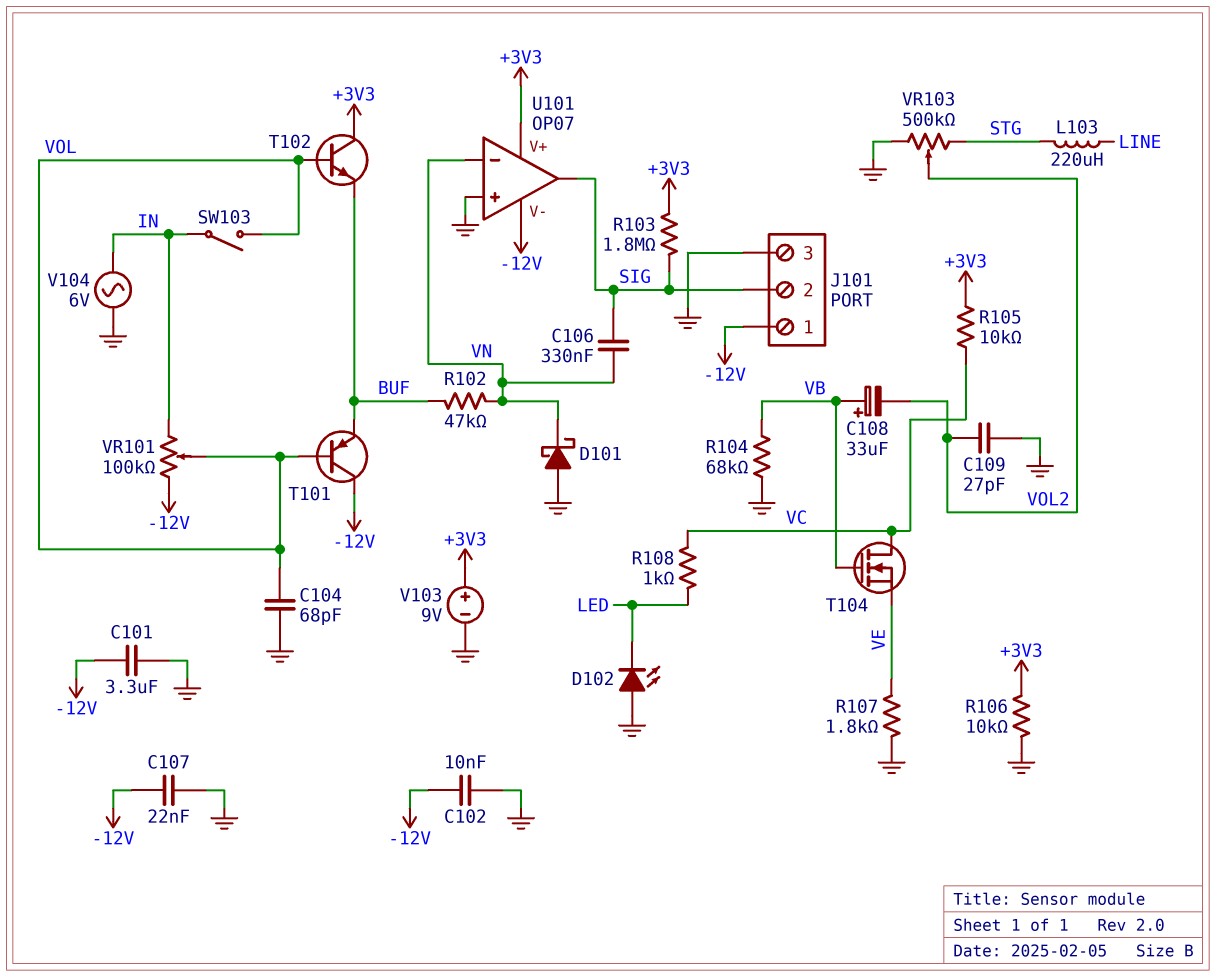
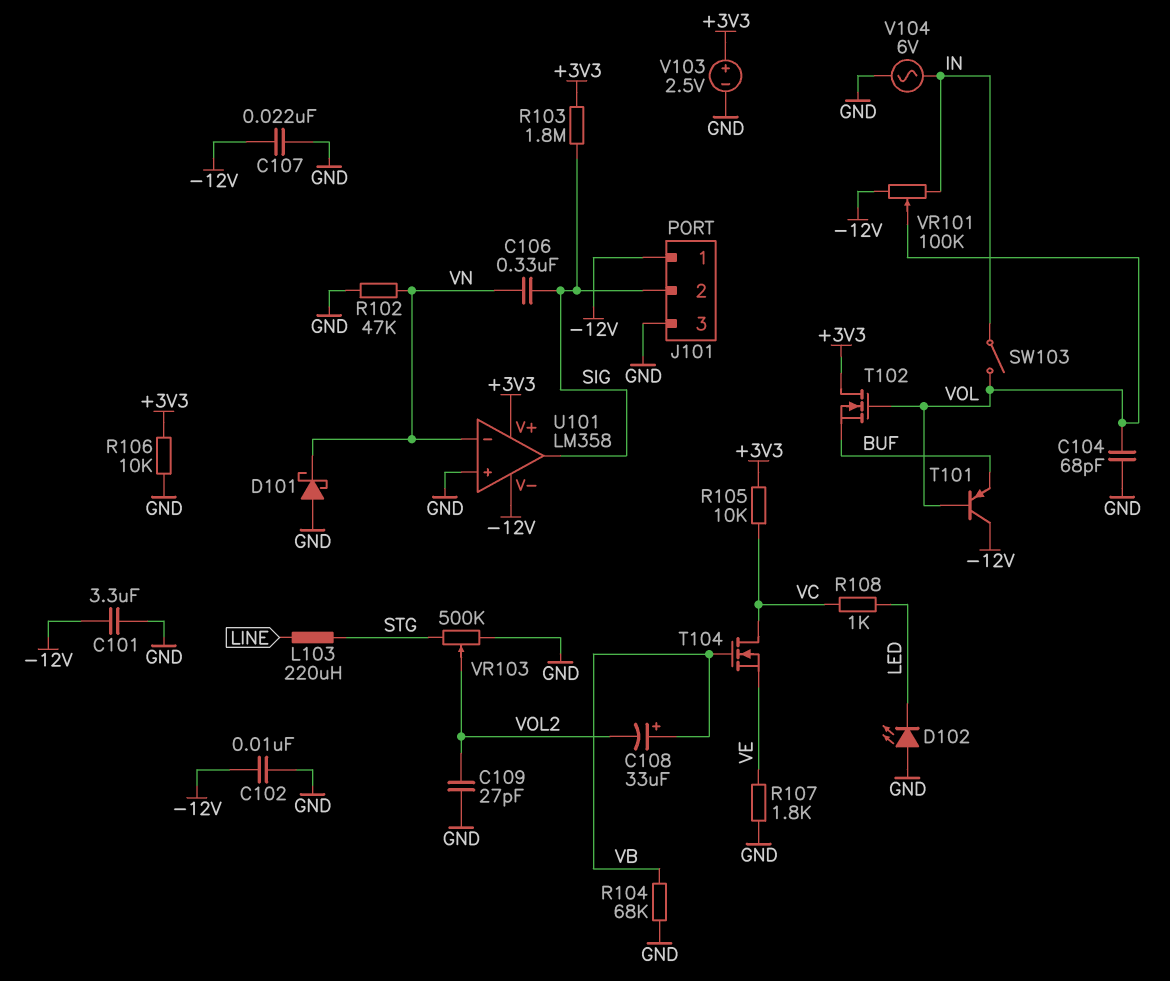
R102: 47k (BUF, VN) -> 47k (GND, VN)
T102: NPN (B VOL, C +3V3, E BUF) -> NMOS (G VOL, D +3V3, S BUF)
U101: OP07 -> LM358
V103: 9V (plus +3V3, minus GND) -> 2.5V (plus +3V3, minus GND)

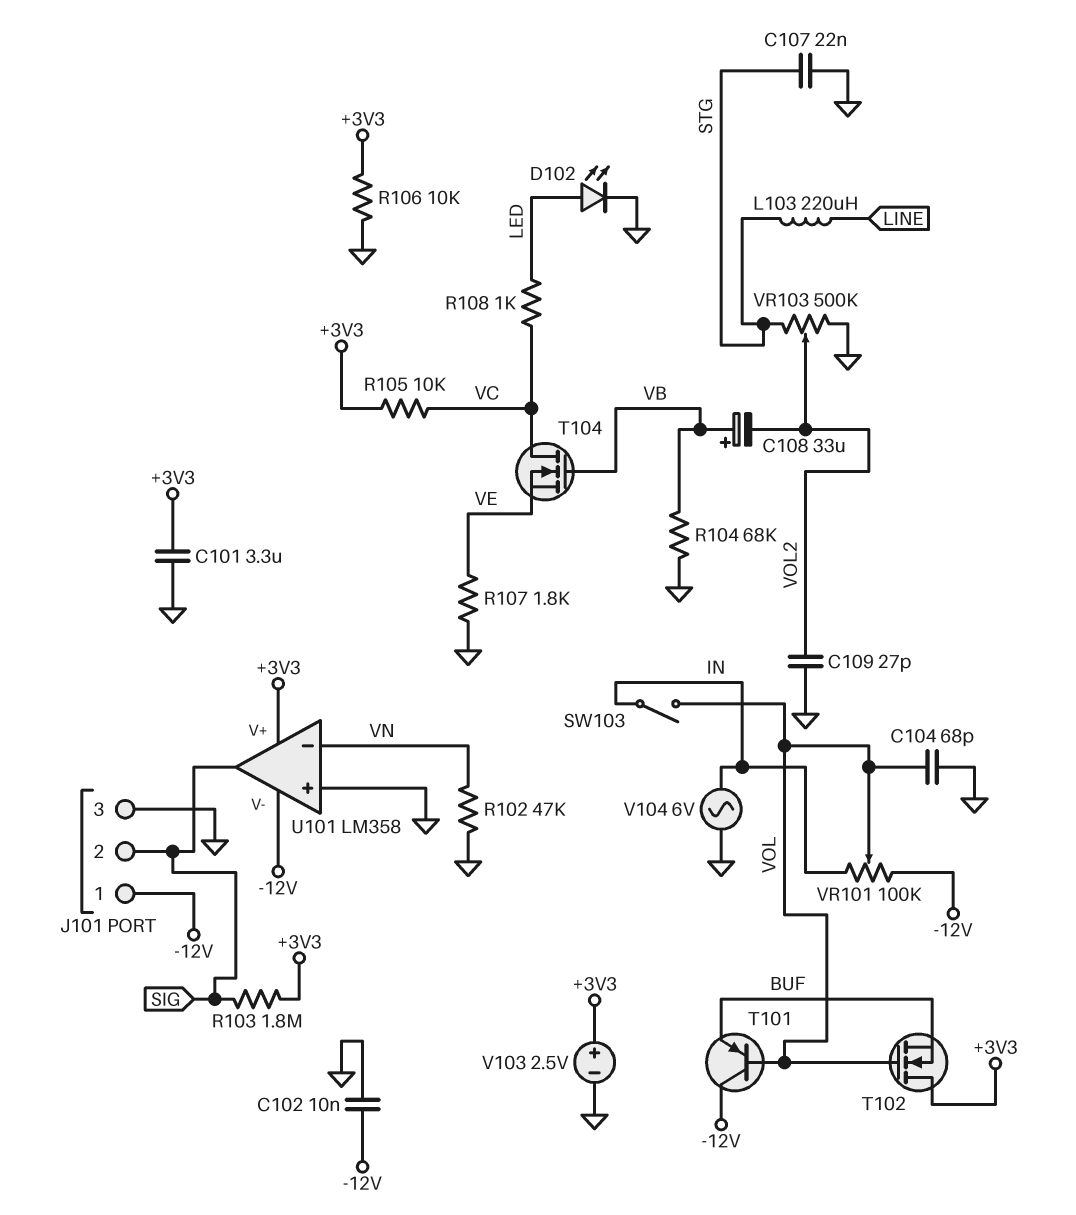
C101: 3.3uF (-12V, GND) -> 3.3uF (+3V3, GND)
C106: 330nF (SIG, VN) -> none
C107: 22nF (-12V, GND) -> 22nF (GND, STG)
D101: schottky (A GND, K VN) -> none
D102: LED (A GND, K LED) -> LED (A LED, K GND)

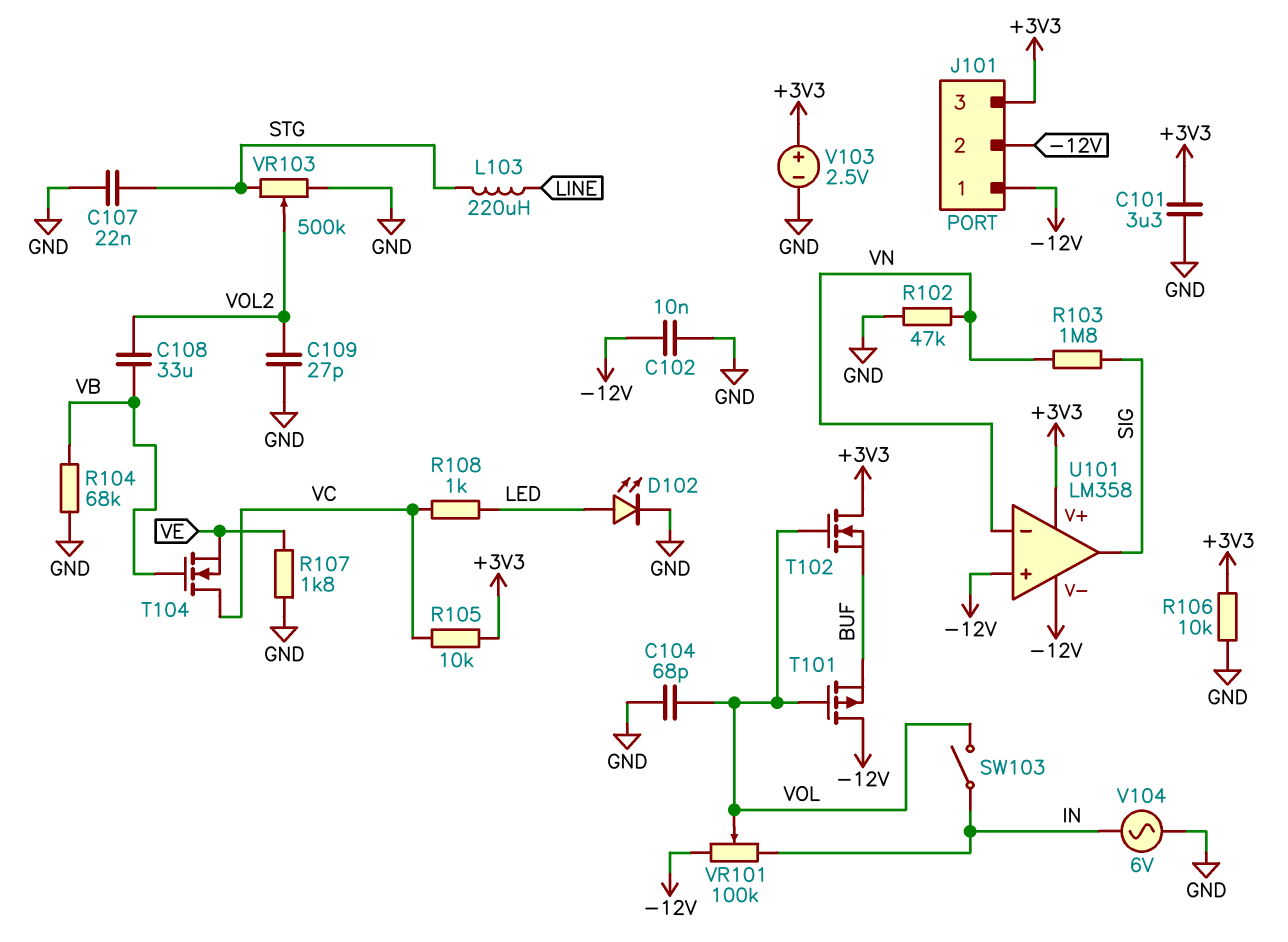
C108: 33uF (plus VB, minus VOL2) -> 33uF (VB, VOL2)
J101 pin 2: SIG -> -12V
J101 pin 3: GND -> +3V3
R103: 1.8M (+3V3, SIG) -> 1.8M (SIG, VN)
T101: PNP (B VOL, C -12V, E BUF) -> PMOS (G VOL, D -12V, S BUF)
U101 pin in+: GND -> -12V

